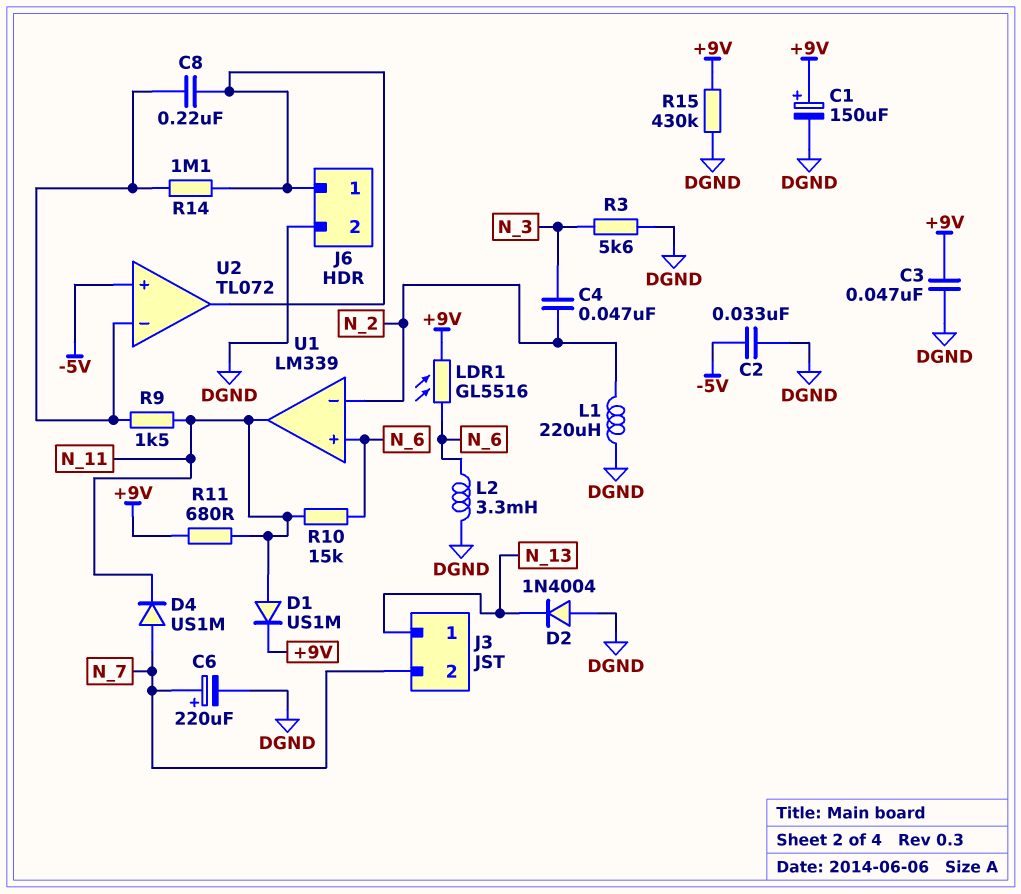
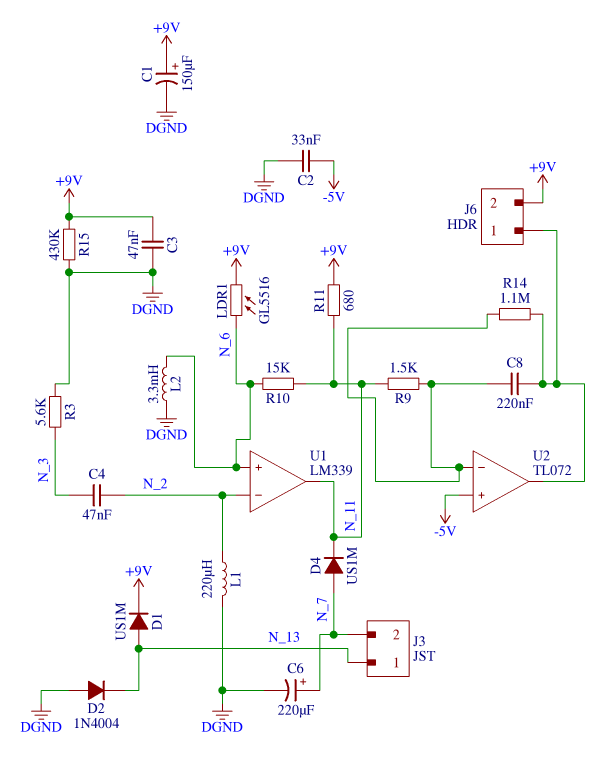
D1: diode US1M (A N_11, K +9V) -> diode US1M (A N_13, K +9V)
J6 pin 2: DGND -> +9V

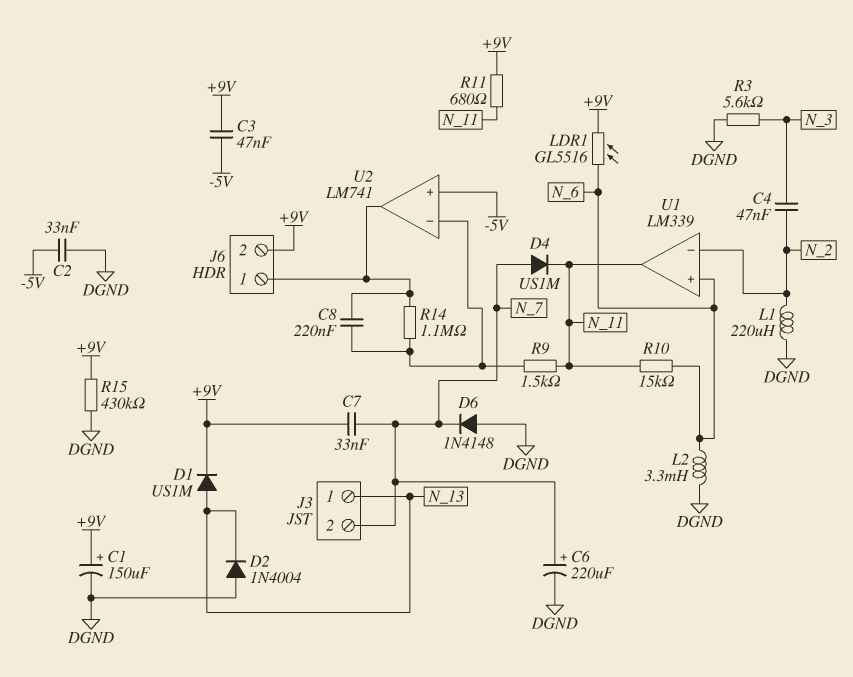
C3: 47nF (+9V, DGND) -> 47nF (+9V, -5V)
C7: none -> 33nF (+9V, N_7)
D6: none -> diode 1N4148 (A DGND, K N_7)
U2: TL072 -> LM741

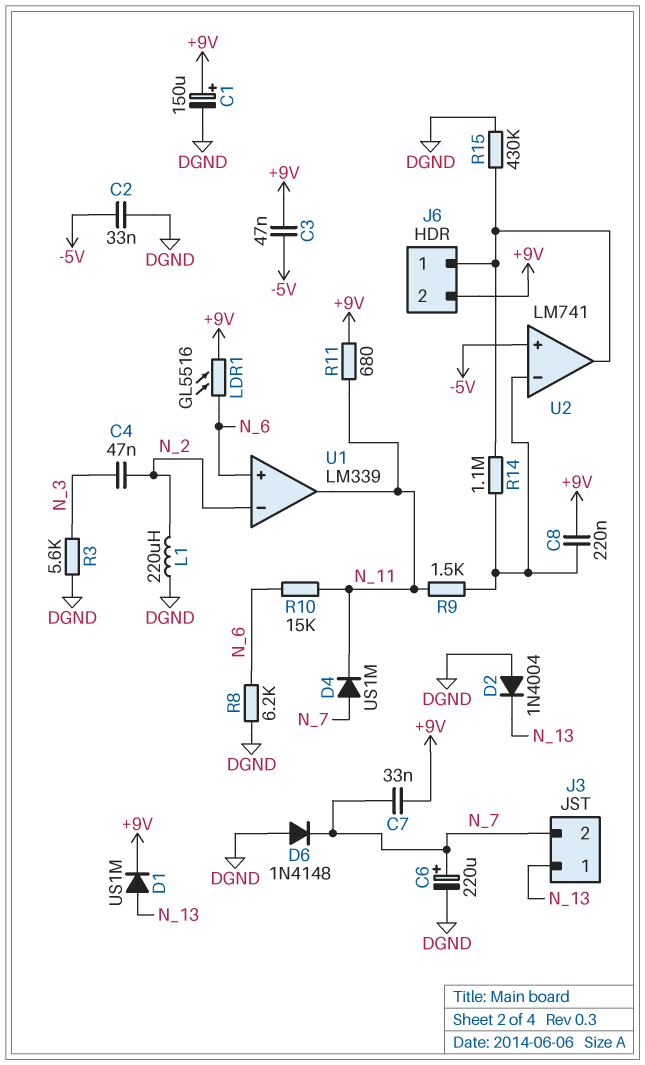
C8: 220nF (J6/1, U2/in-) -> 220nF (+9V, U2/in-)
L2: 3.3mH (DGND, N_6) -> none
R8: none -> 6.2k (DGND, N_6)
R15: 430k (+9V, DGND) -> 430k (DGND, J6/1)

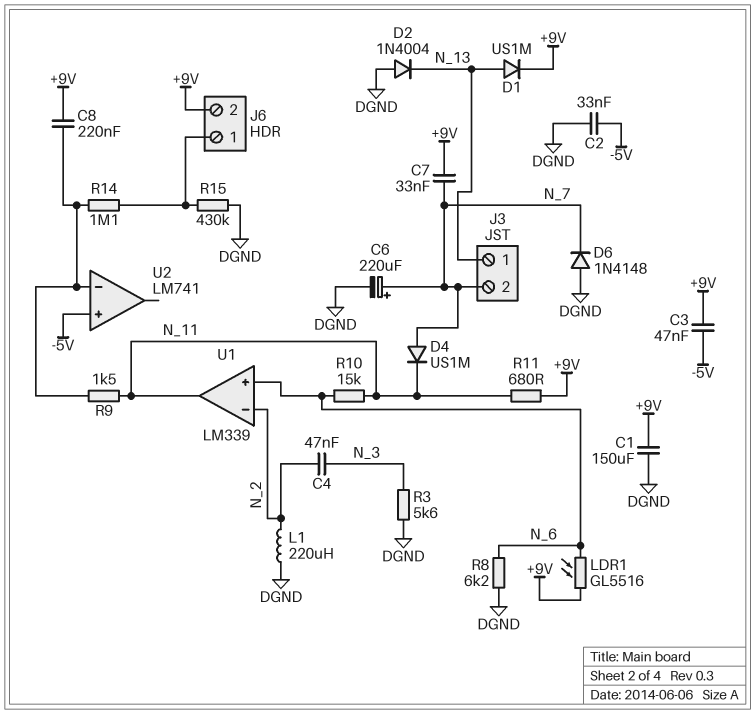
C1: 150uF (plus +9V, minus DGND) -> 150uF (+9V, DGND)
U2 pin out: J6/1 -> none

